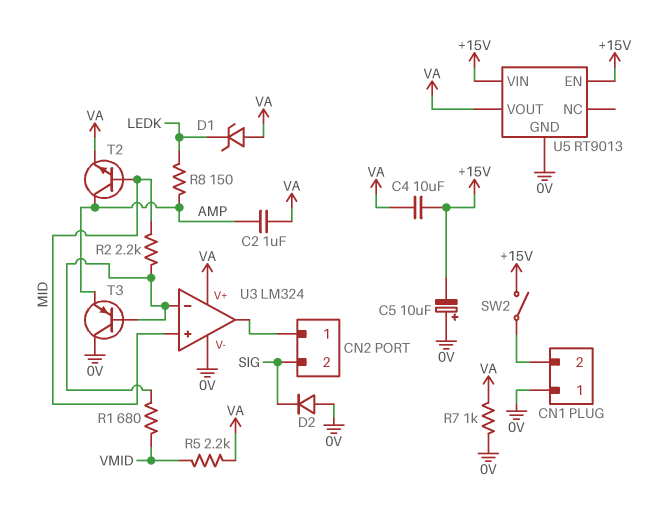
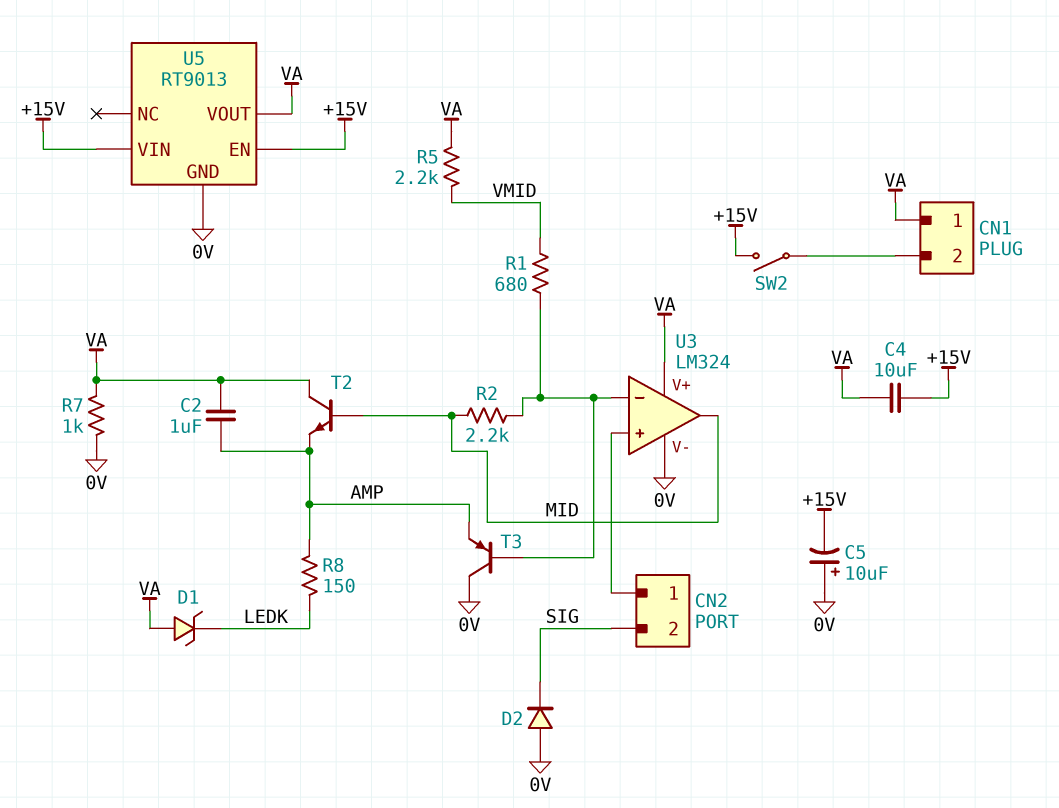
CN1 pin 1: 0V -> VA
T2: NPN (B MID, C AMP, E VA) -> NPN (B MID, C VA, E AMP)
U3 pin in+: MID -> CN2/1
U3 pin out: CN2/1 -> MID

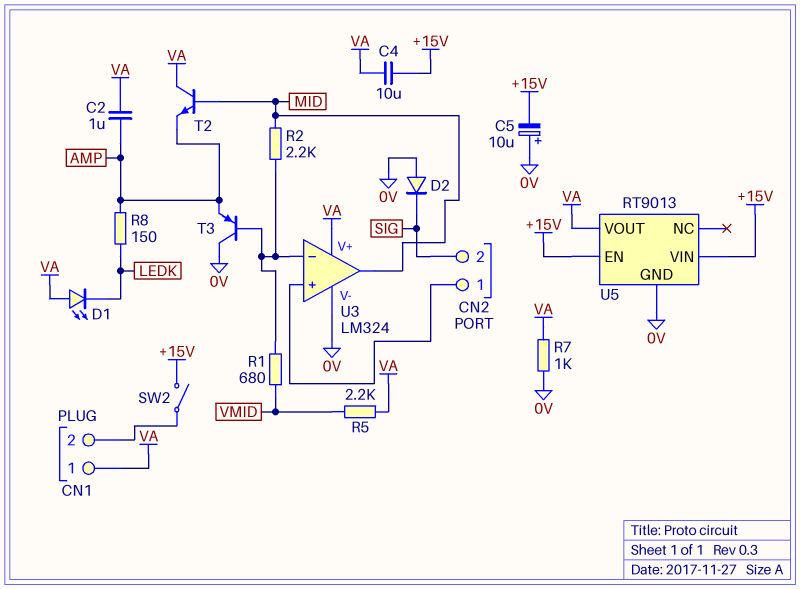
D1: zener (A VA, K LEDK) -> LED (A VA, K LEDK)

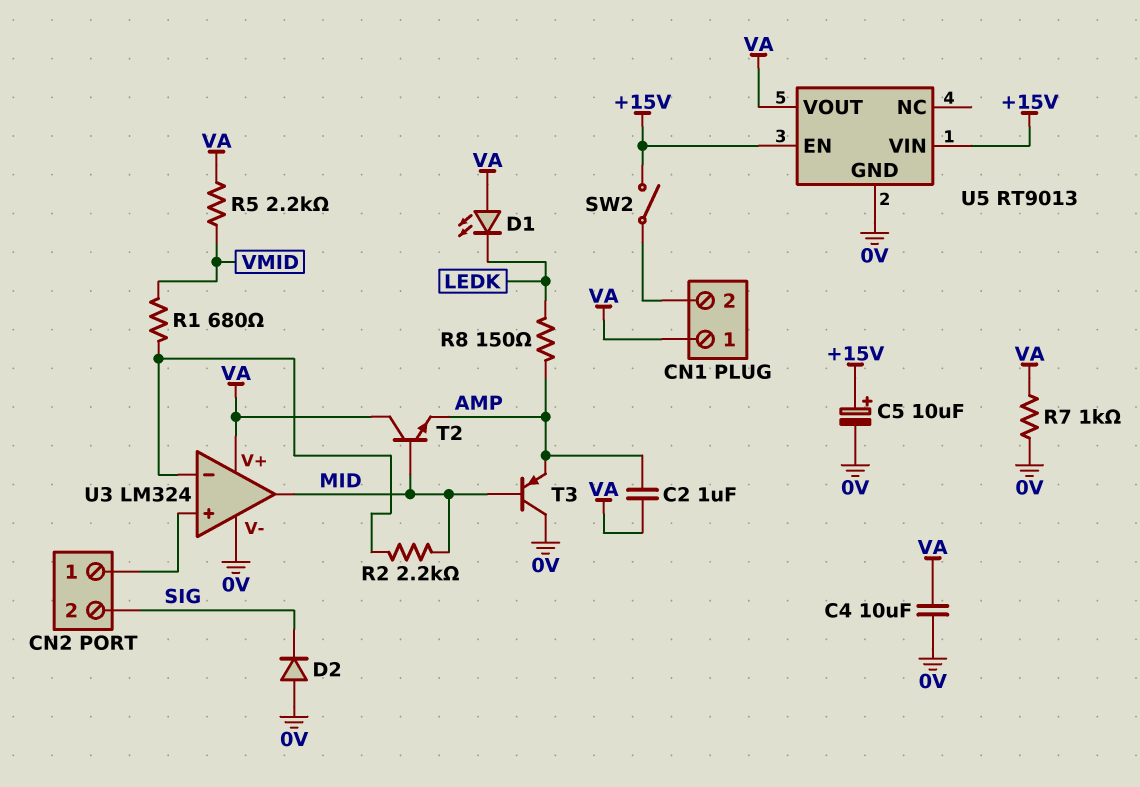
C4: 10uF (+15V, VA) -> 10uF (0V, VA)
C5: 10uF (plus 0V, minus +15V) -> 10uF (plus +15V, minus 0V)
T3: PNP (B U3/in-, C 0V, E AMP) -> PNP (B MID, C 0V, E AMP)

